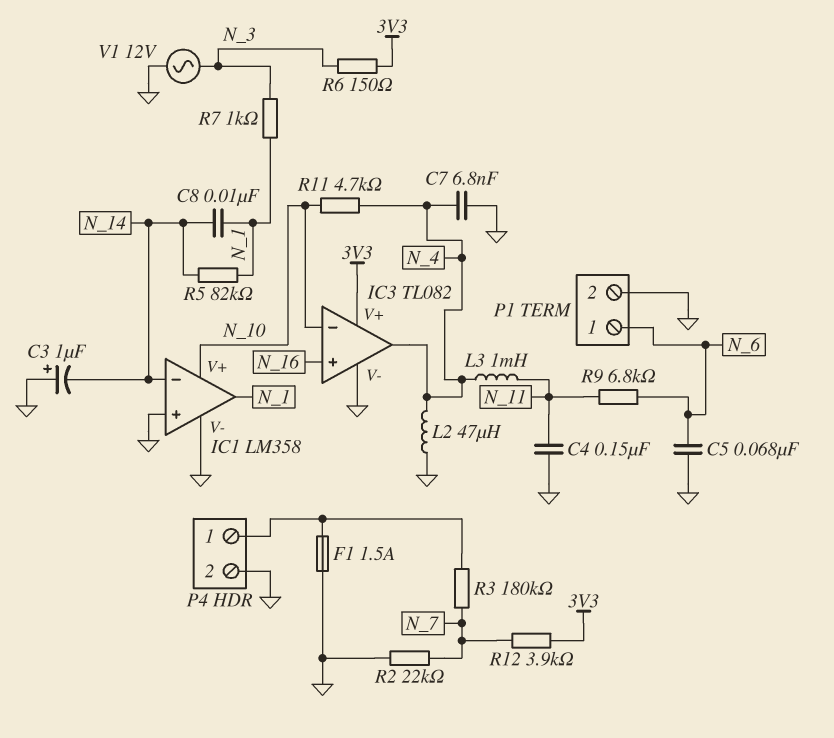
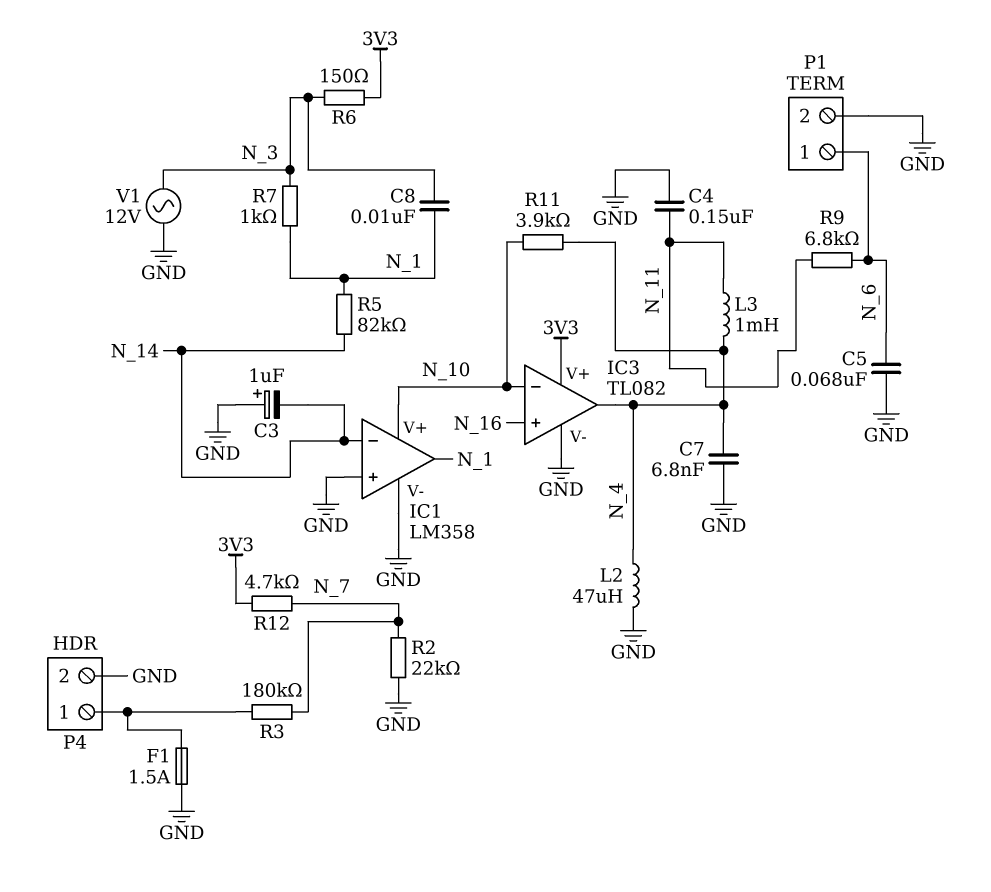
C8: 10nF (N_1, N_14) -> 10nF (N_1, N_3)
R11: 4.7k (N_4, N_10) -> 3.9k (N_4, N_10)
R12: 3.9k (3V3, N_7) -> 4.7k (3V3, N_7)

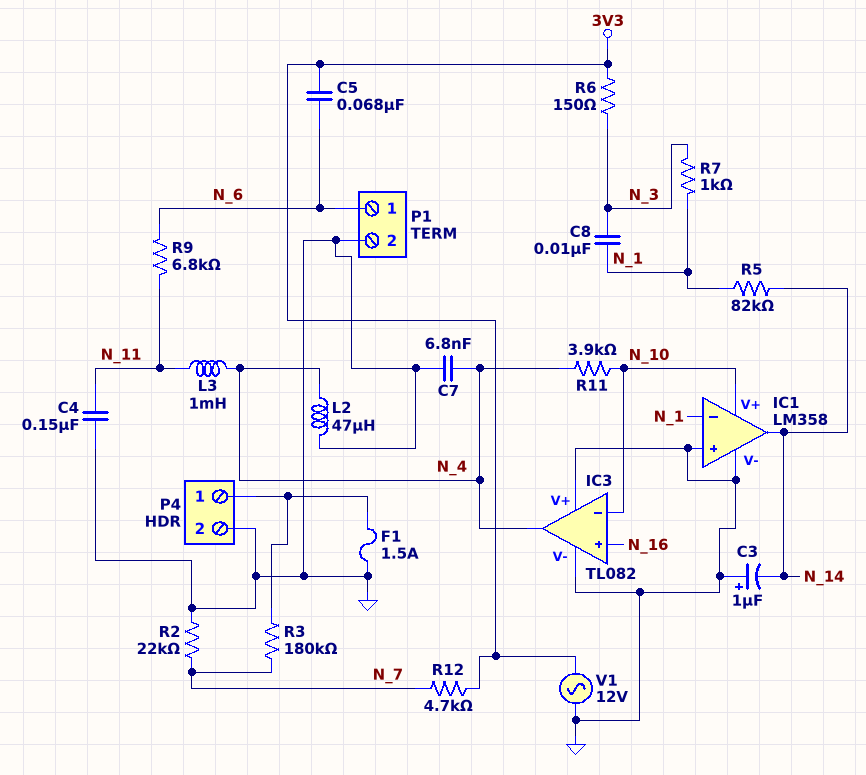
C5: 68nF (GND, N_6) -> 68nF (3V3, N_6)
IC1 pin in-: N_14 -> N_1
IC1 pin out: N_1 -> N_14
IC3 pin V+: 3V3 -> GND
V1: AC 12V (GND, N_3) -> AC 12V (3V3, GND)

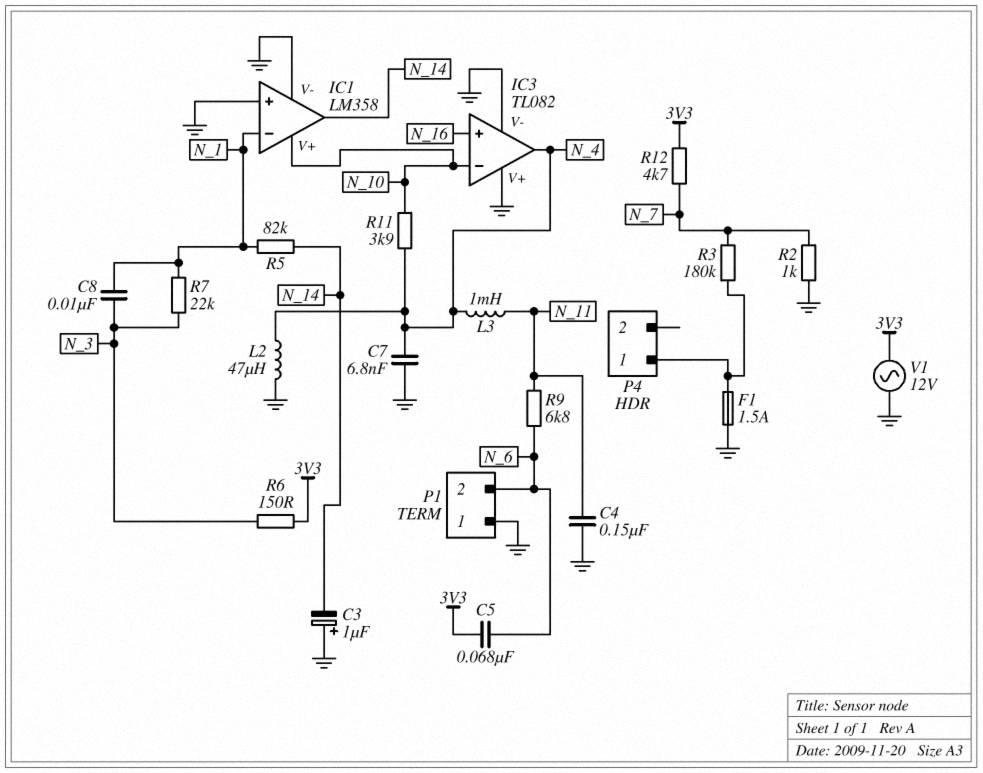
P1 pin 1: N_6 -> GND
P1 pin 2: GND -> N_6
P4 pin 2: GND -> none
R2: 22k (GND, N_7) -> 1k (GND, N_7)
R7: 1k (N_1, N_3) -> 22k (N_1, N_3)

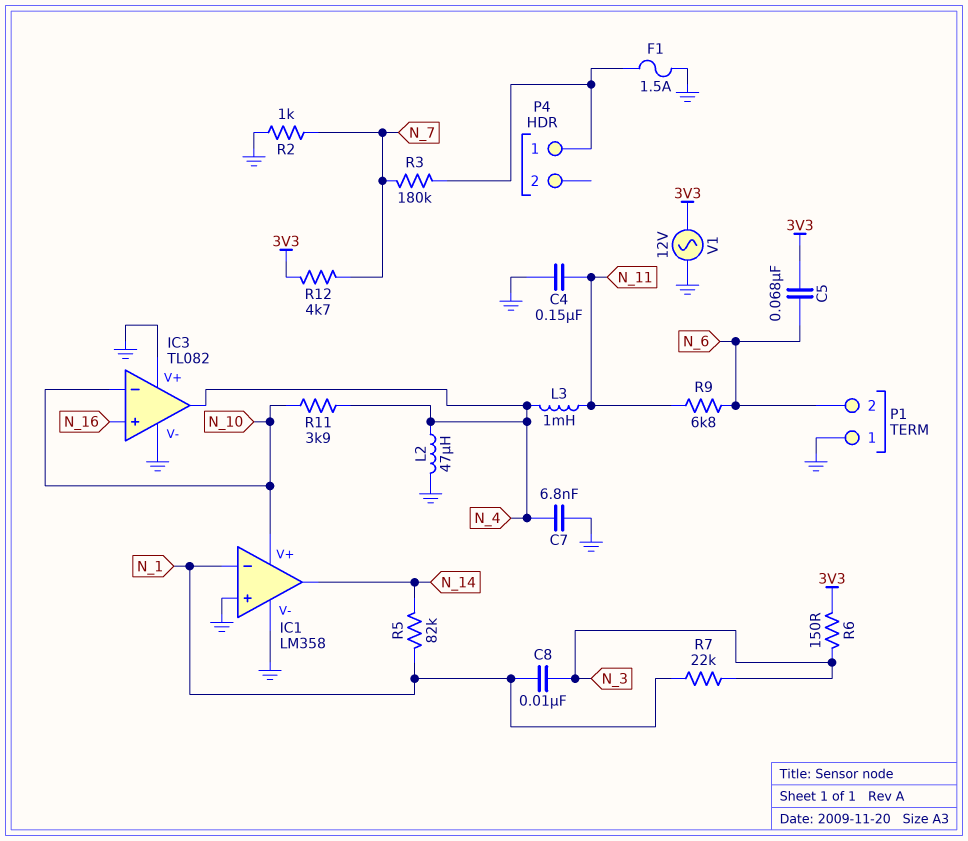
C3: 1uF (plus GND, minus N_14) -> none

